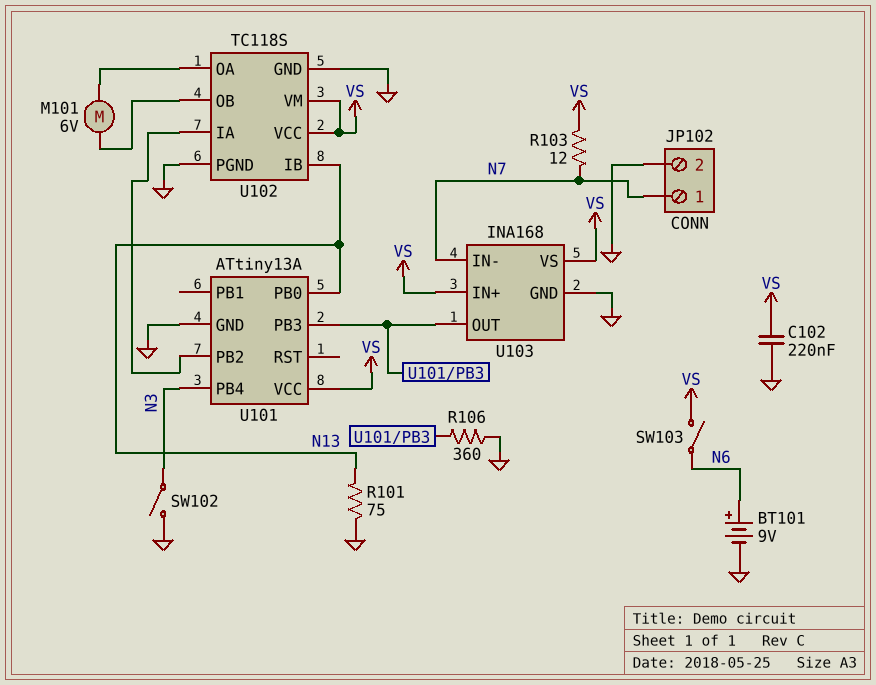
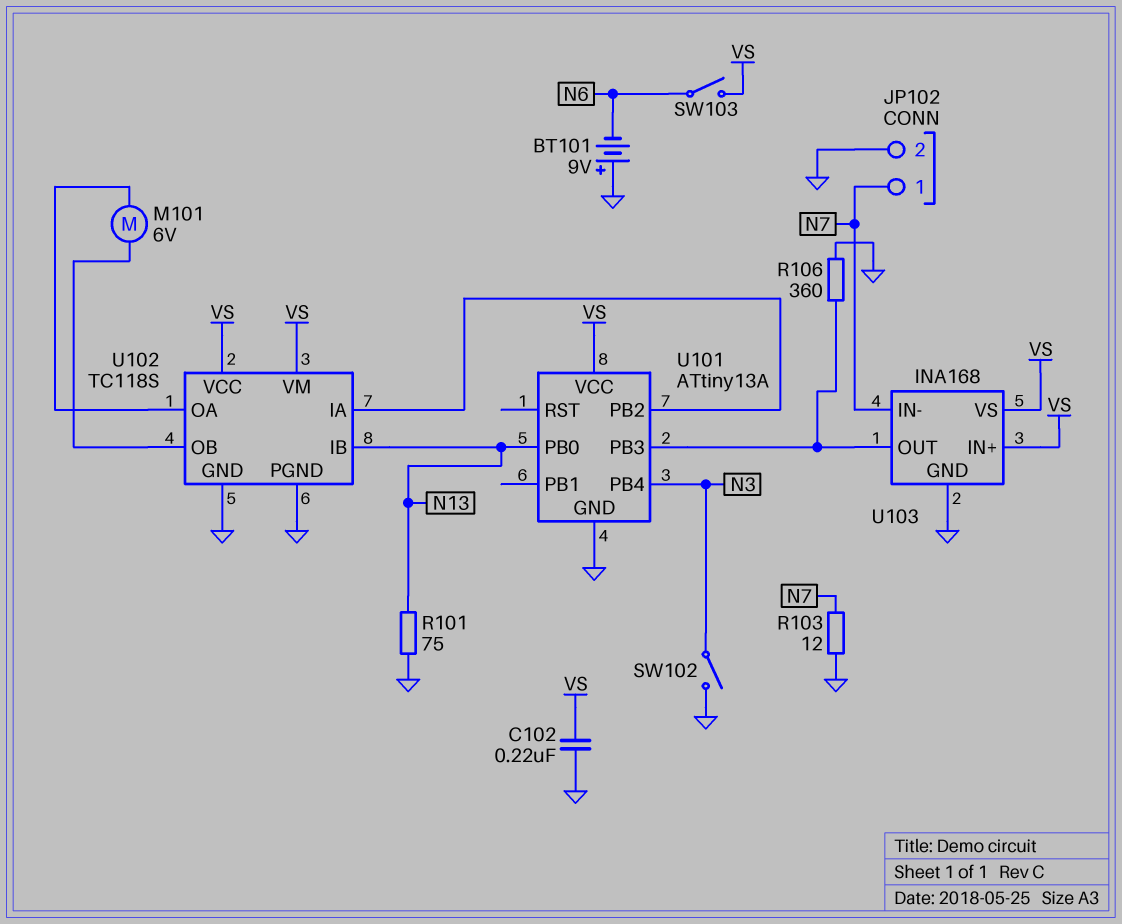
BT101: 9V (plus N6, minus GND) -> 9V (plus GND, minus N6)
R103: 12 (N7, VS) -> 12 (GND, N7)

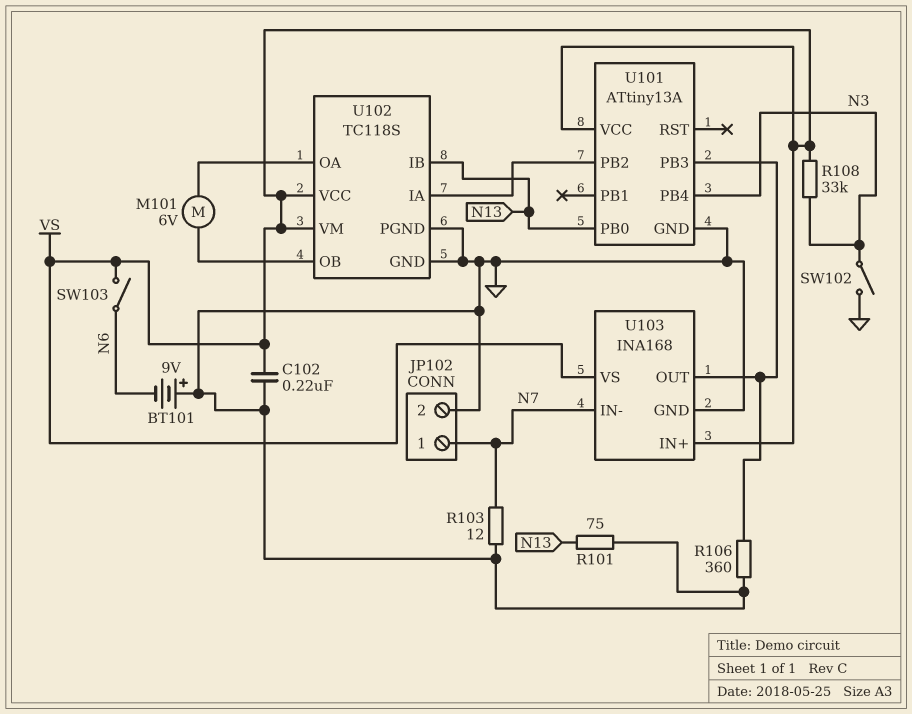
R108: none -> 33k (N3, VS)

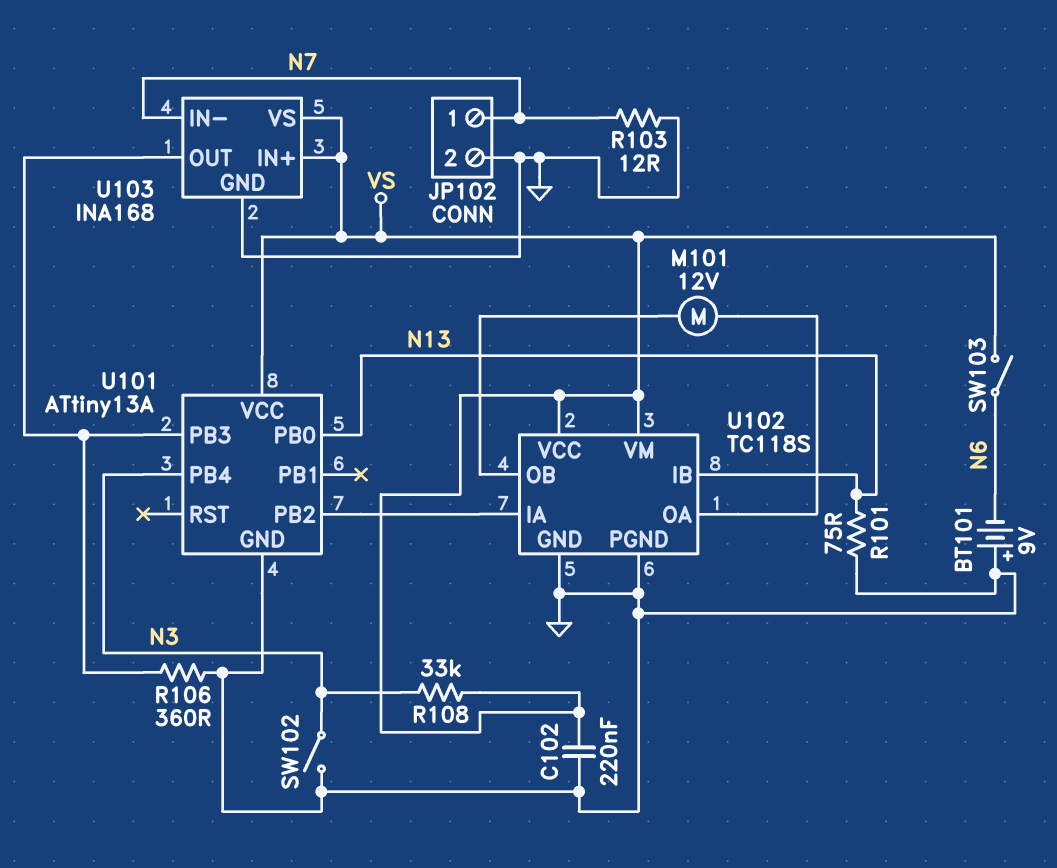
M101: motor 6V (U102/OA, U102/OB) -> motor 12V (U102/OA, U102/OB)

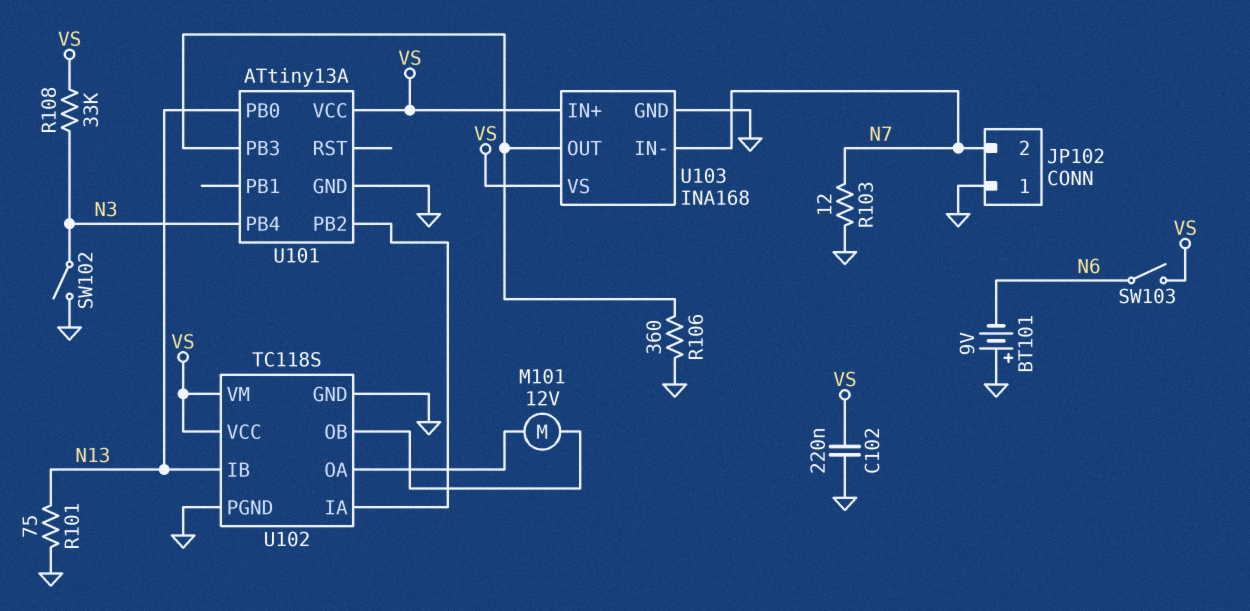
JP102 pin 1: N7 -> GND
JP102 pin 2: GND -> N7

